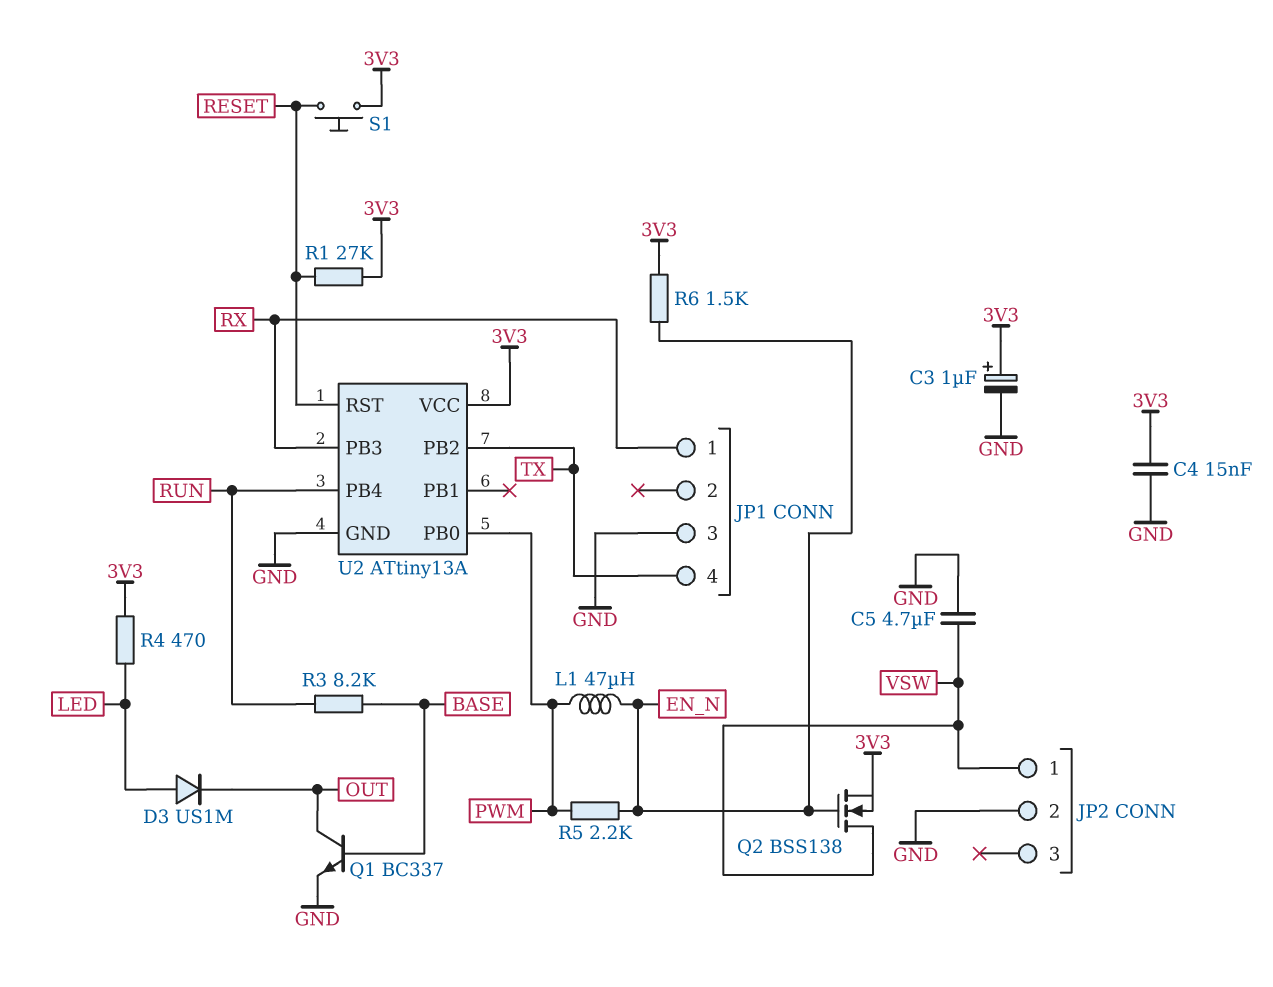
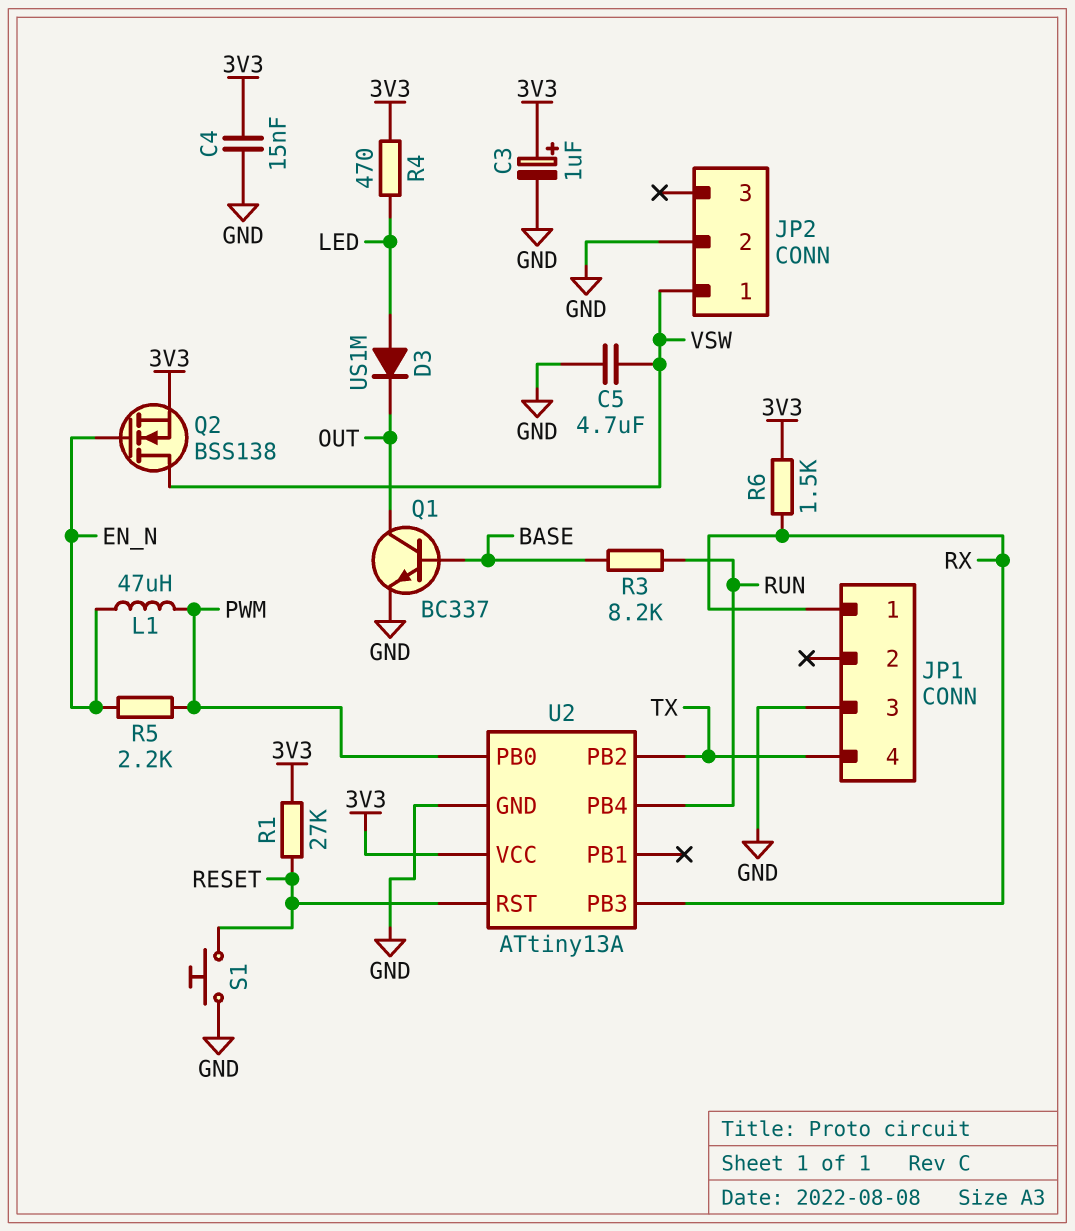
R6: 1.5k (3V3, EN_N) -> 1.5k (3V3, RX)
S1: button (3V3, RESET) -> button (GND, RESET)

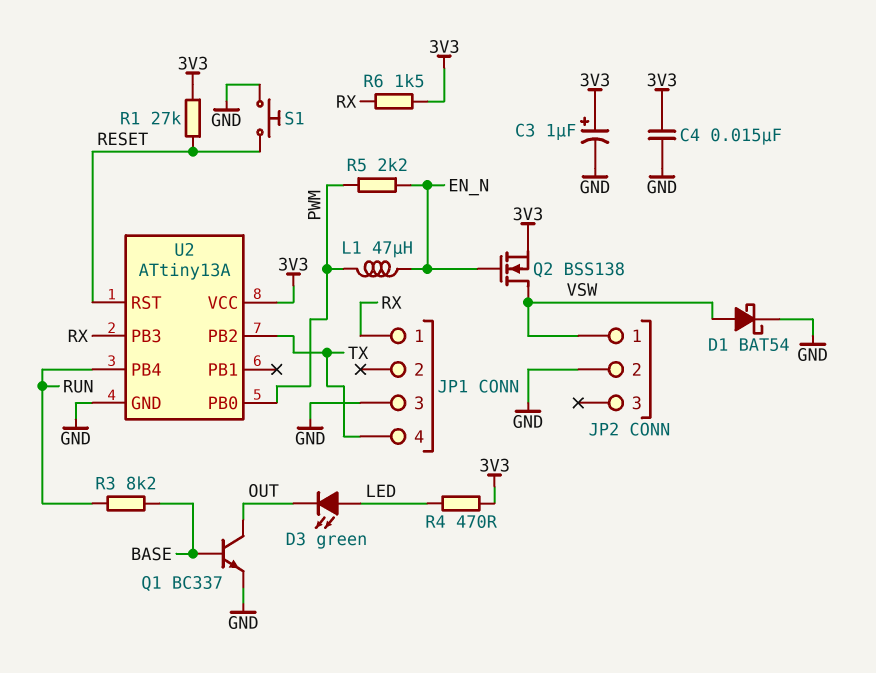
C5: 4.7uF (GND, VSW) -> none
D1: none -> schottky BAT54 (A VSW, K GND)
D3: diode US1M (A LED, K OUT) -> LED green (A LED, K OUT)

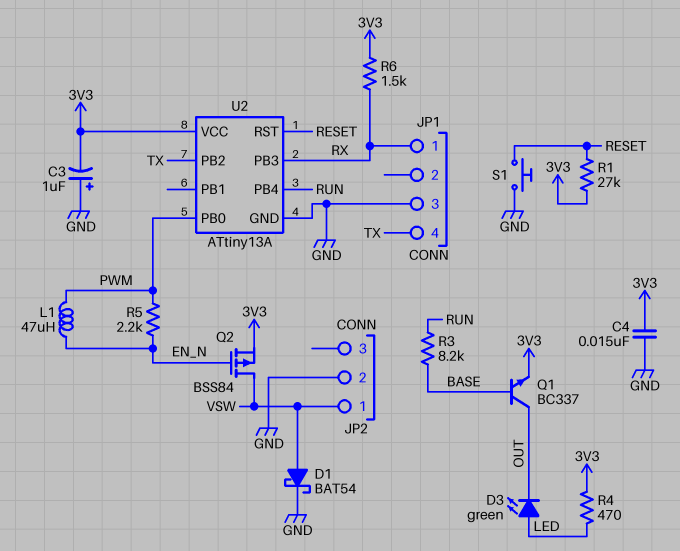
C3: 1uF (plus 3V3, minus GND) -> 1uF (plus GND, minus 3V3)
Q1: NPN BC337 (B BASE, C OUT, E GND) -> NPN BC337 (B BASE, C OUT, E 3V3)
Q2: NMOS BSS138 (G EN_N, D VSW, S 3V3) -> PMOS BSS84 (G EN_N, D VSW, S 3V3)

